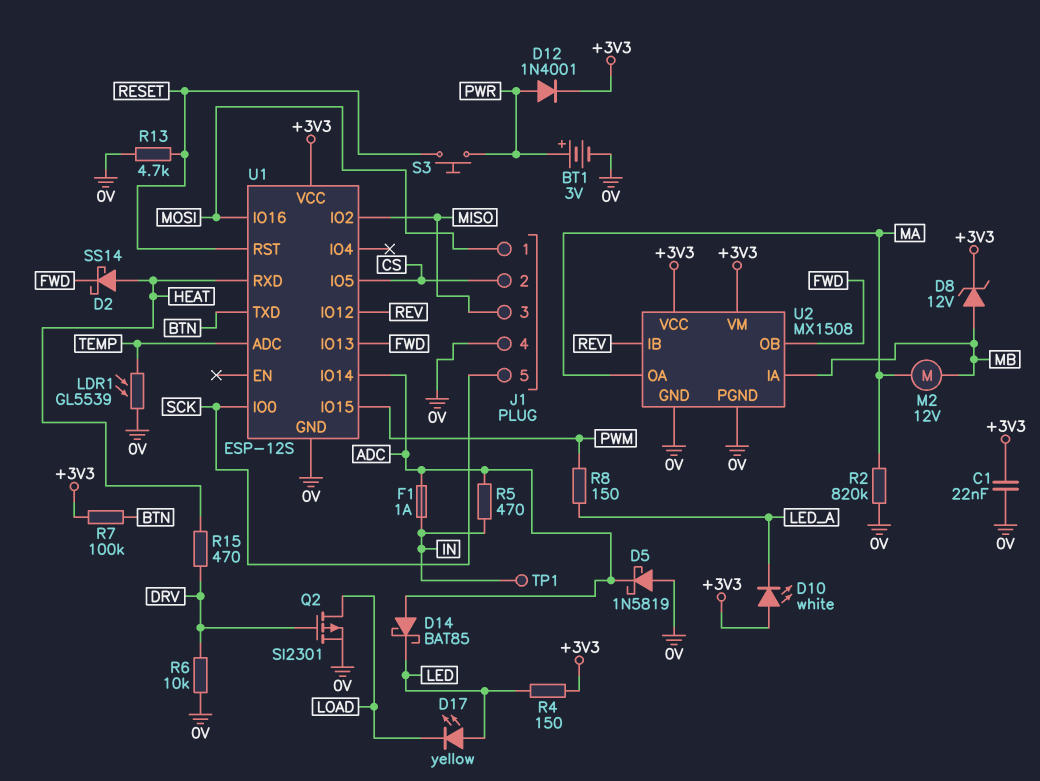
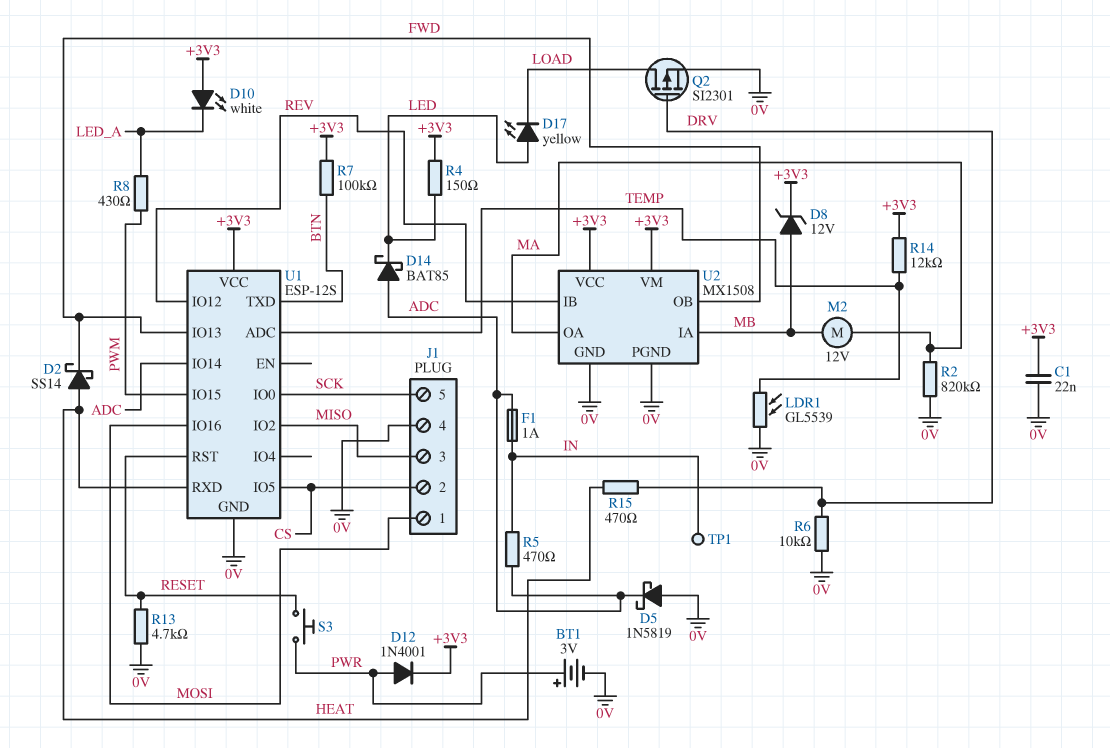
R8: 150 (LED_A, PWM) -> 430 (LED_A, PWM)
R14: none -> 12k (+3V3, TEMP)

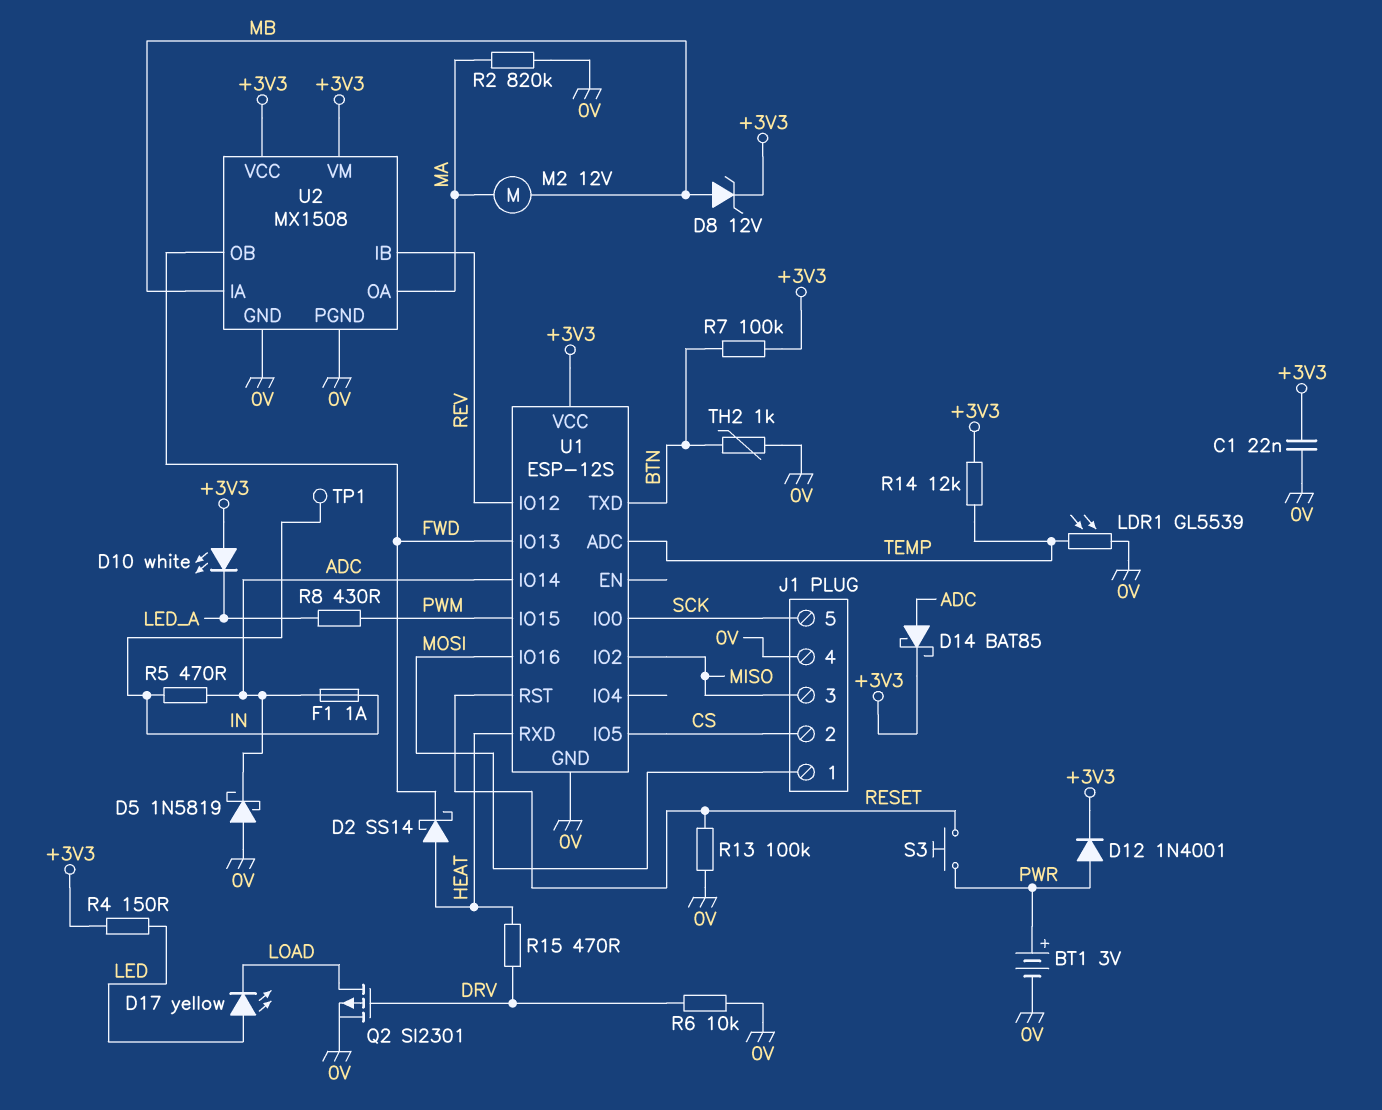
D14: schottky BAT85 (A ADC, K LED) -> schottky BAT85 (A ADC, K +3V3)
R13: 4.7k (0V, RESET) -> 100k (0V, RESET)
TH2: none -> 1k (0V, BTN)

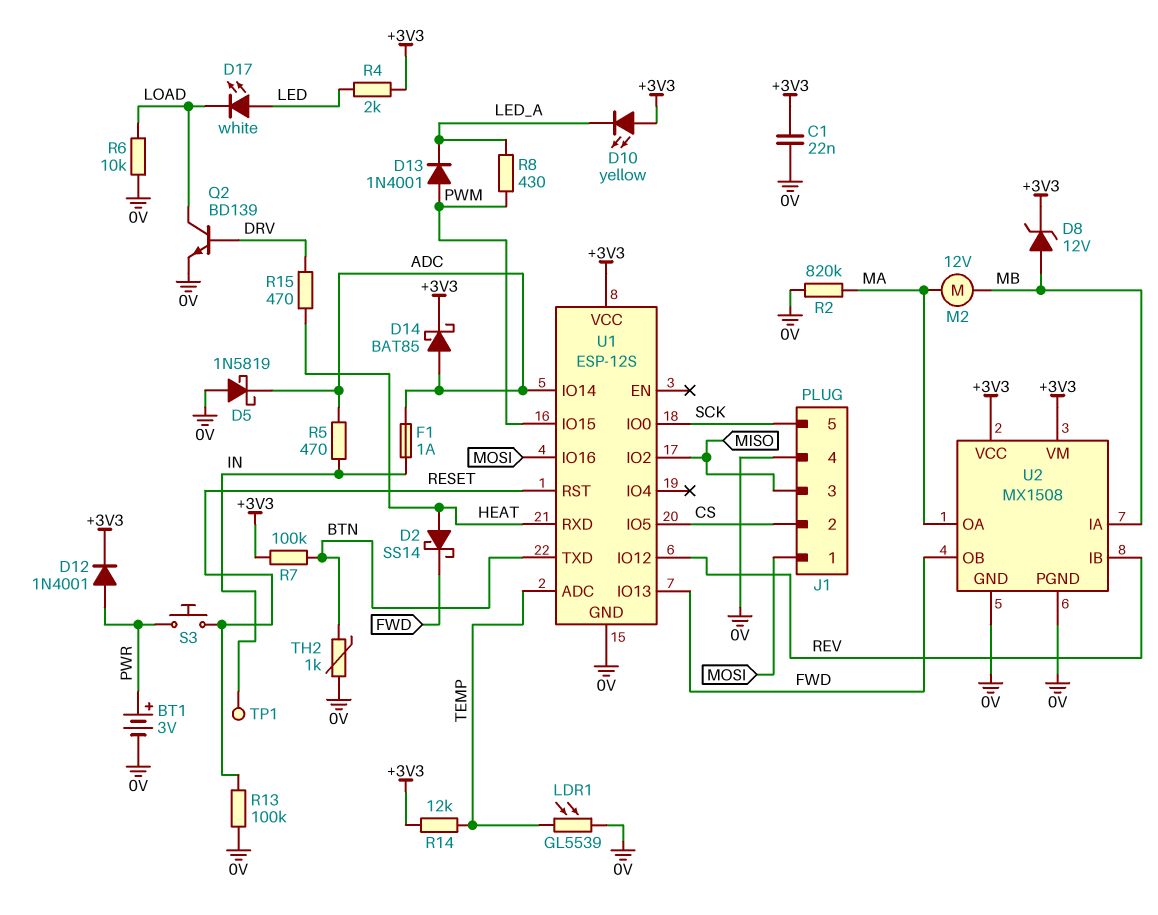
D10: LED white (A +3V3, K LED_A) -> LED yellow (A +3V3, K LED_A)
D13: none -> diode 1N4001 (A PWM, K LED_A)
D17: LED yellow (A LED, K LOAD) -> LED white (A LED, K LOAD)
Q2: PMOS SI2301 (G DRV, D LOAD, S 0V) -> NPN BD139 (B DRV, C LOAD, E 0V)
R4: 150 (+3V3, LED) -> 2k (+3V3, LED)
R6: 10k (0V, DRV) -> 10k (0V, LOAD)

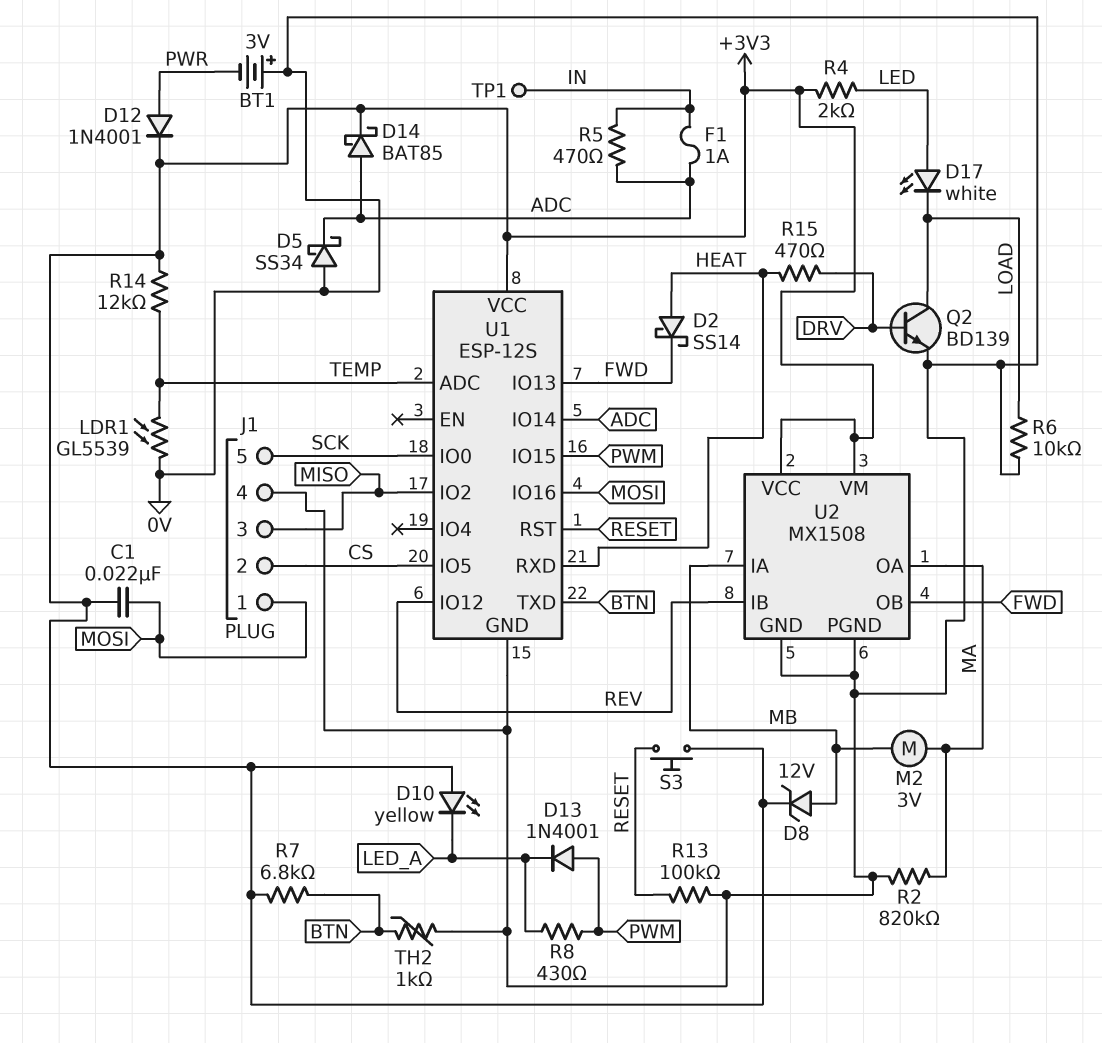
BT1: 3V (plus PWR, minus 0V) -> 3V (plus 0V, minus PWR)
C1: 22nF (+3V3, 0V) -> 22nF (+3V3, MOSI)
D5: schottky 1N5819 (A 0V, K ADC) -> schottky SS34 (A 0V, K ADC)
M2: motor 12V (MA, MB) -> motor 3V (MA, MB)
R7: 100k (+3V3, BTN) -> 6.8k (+3V3, BTN)
S3: button (PWR, RESET) -> button (+3V3, RESET)

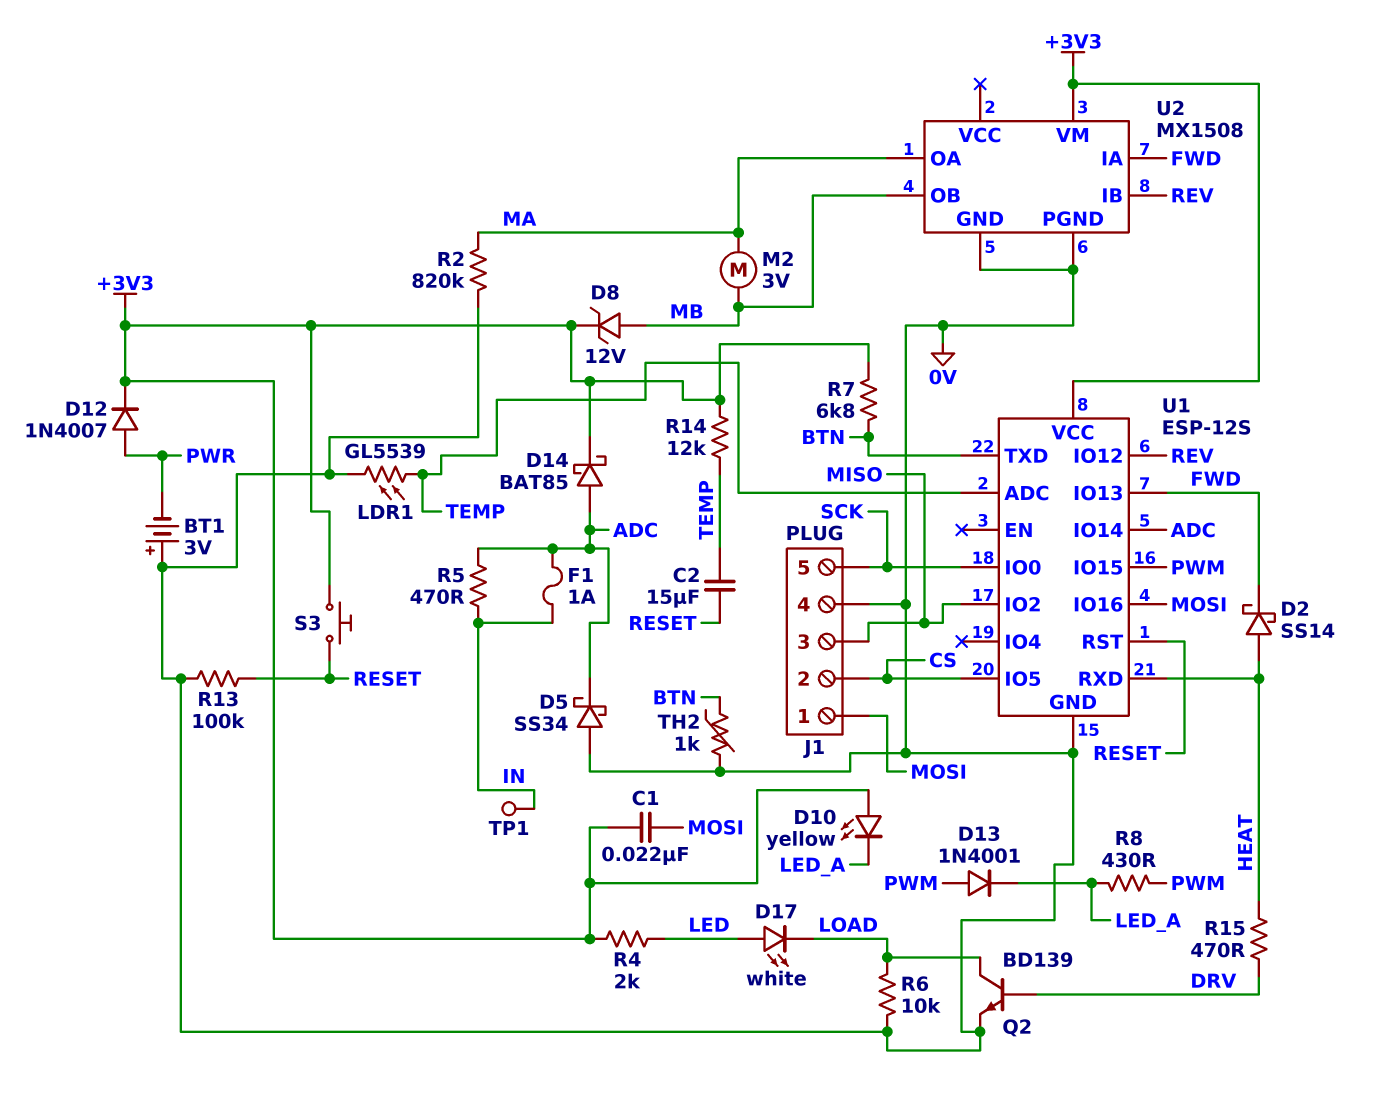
C2: none -> 15uF (RESET, TEMP)
D12: diode 1N4001 (A PWR, K +3V3) -> diode 1N4007 (A PWR, K +3V3)
U2 pin IA: MB -> FWD
U2 pin OB: FWD -> MB
U2 pin VCC: +3V3 -> none

